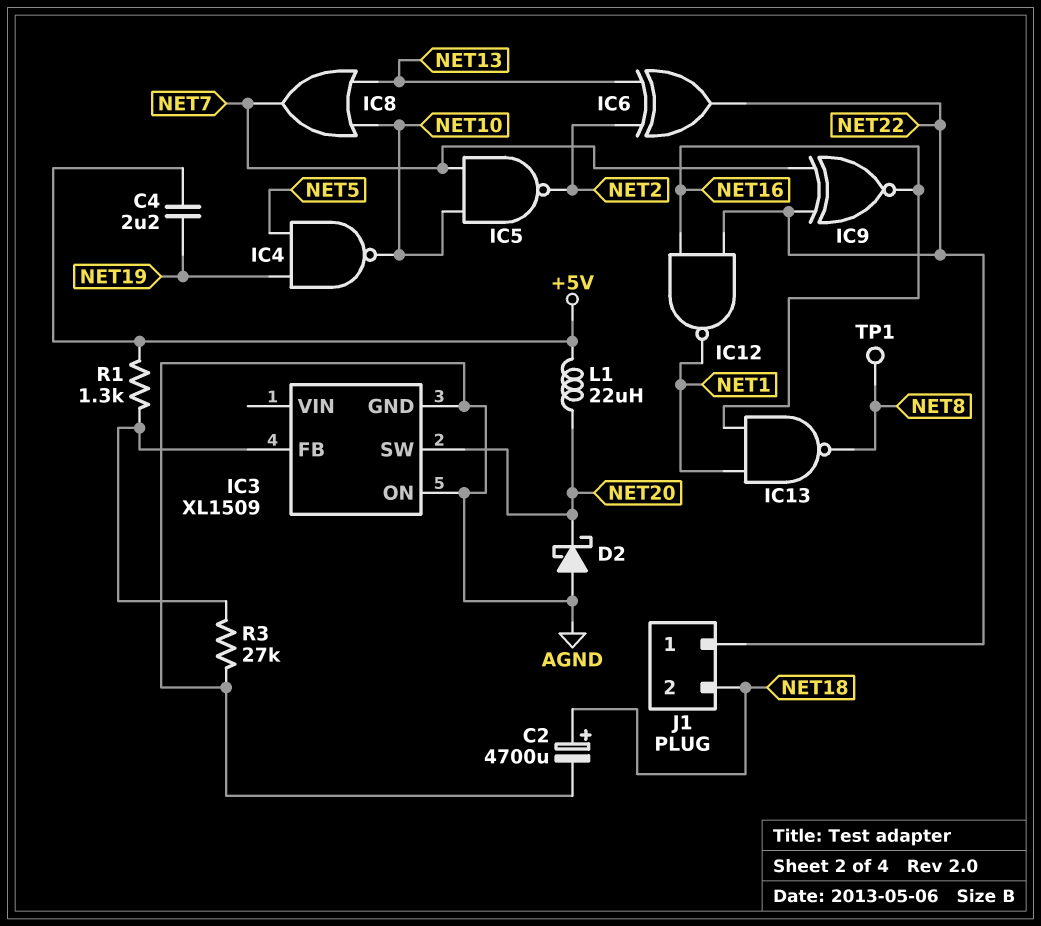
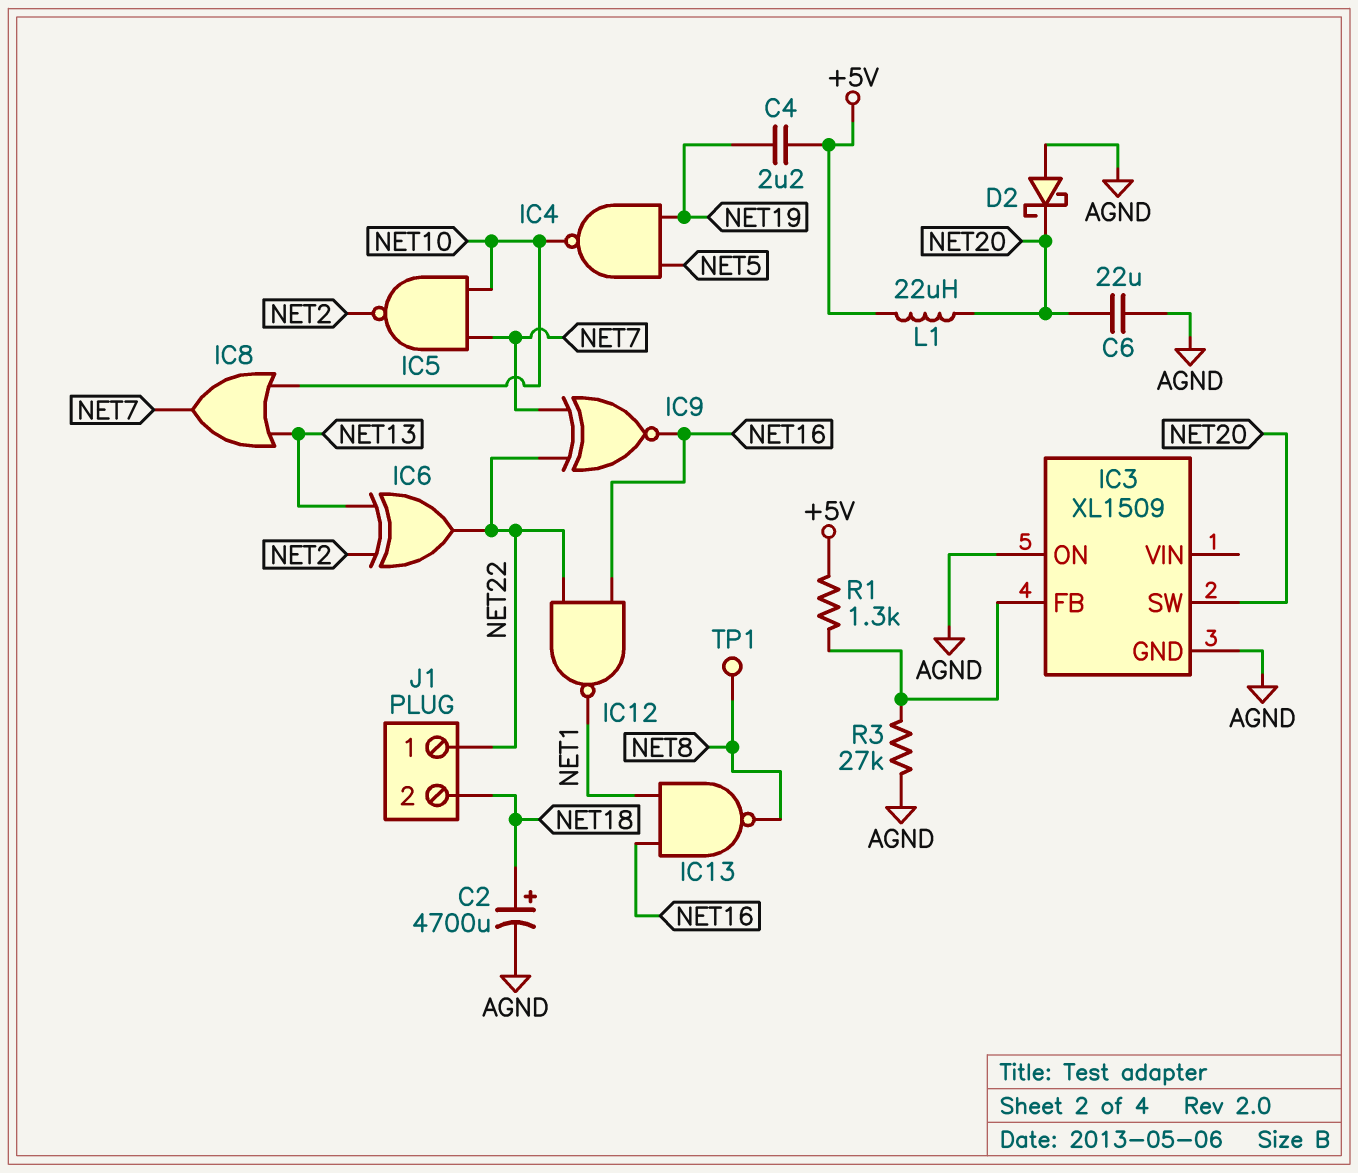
C6: none -> 22uF (AGND, NET20)

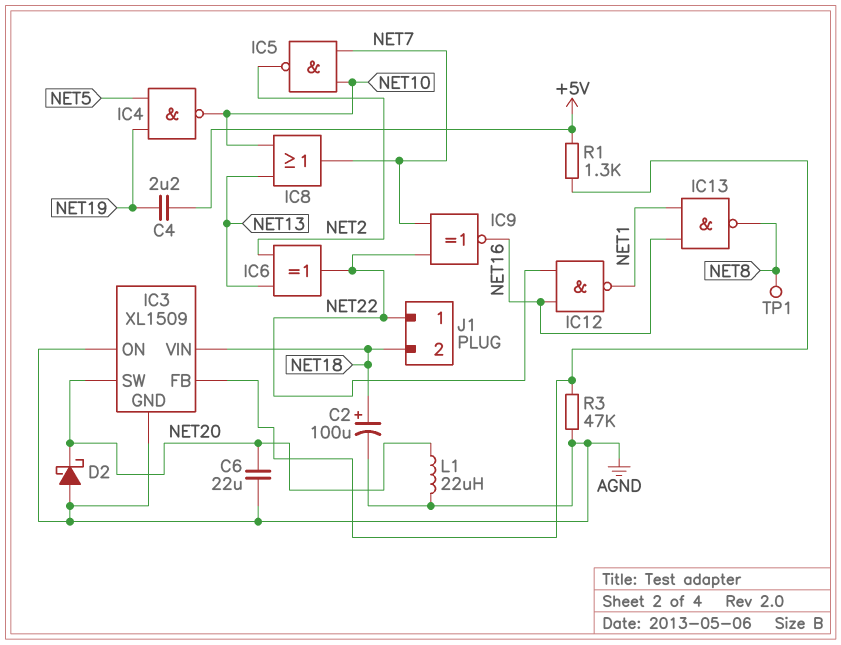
C2: 4700uF (plus NET18, minus AGND) -> 100uF (plus NET18, minus AGND)
IC3 pin VIN: none -> NET18
L1: 22uH (+5V, NET20) -> 22uH (AGND, NET20)
R3: 27k (AGND, IC3/FB) -> 47k (AGND, IC3/FB)

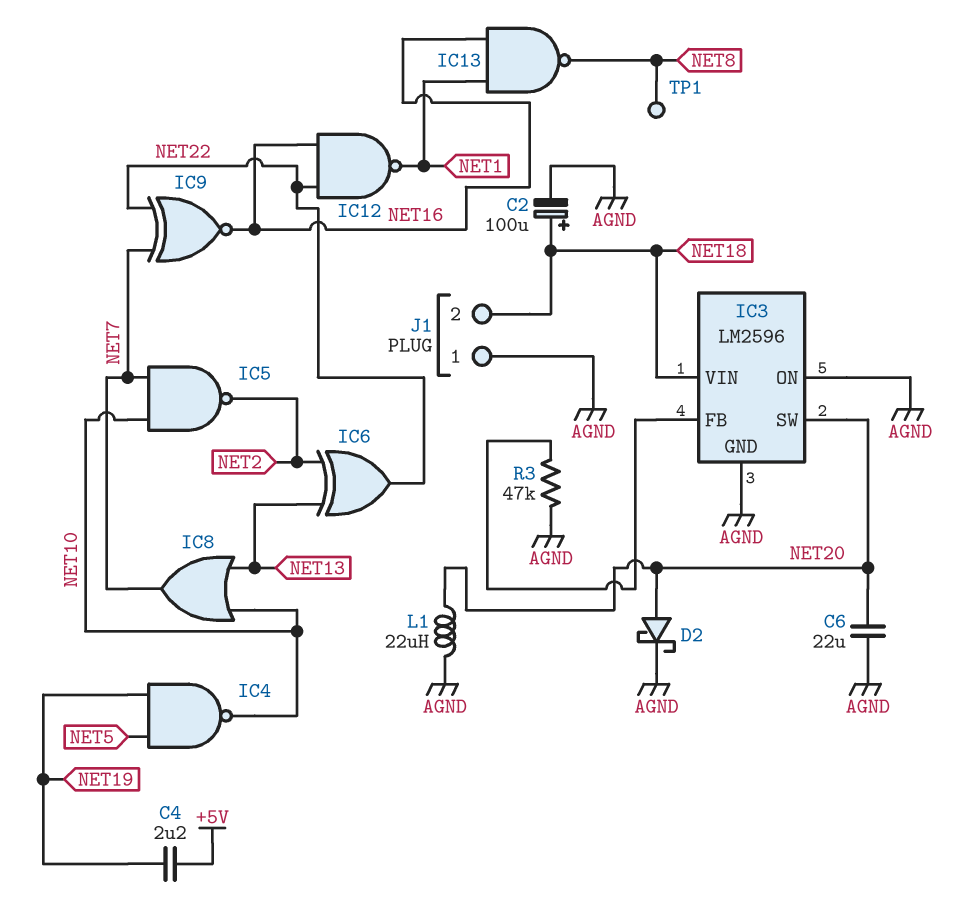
D2: schottky (A AGND, K NET20) -> schottky (A NET20, K AGND)
IC3: XL1509 -> LM2596
J1 pin 1: NET22 -> AGND
R1: 1.3k (+5V, IC3/FB) -> none

